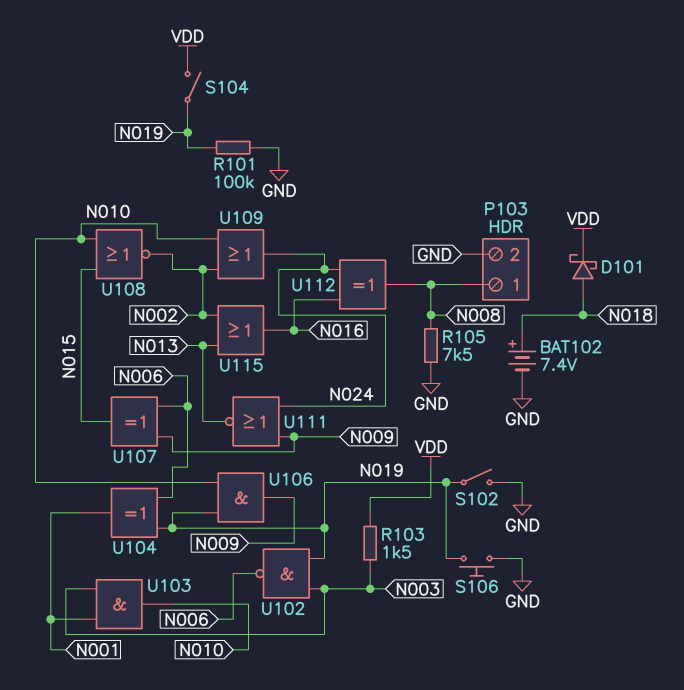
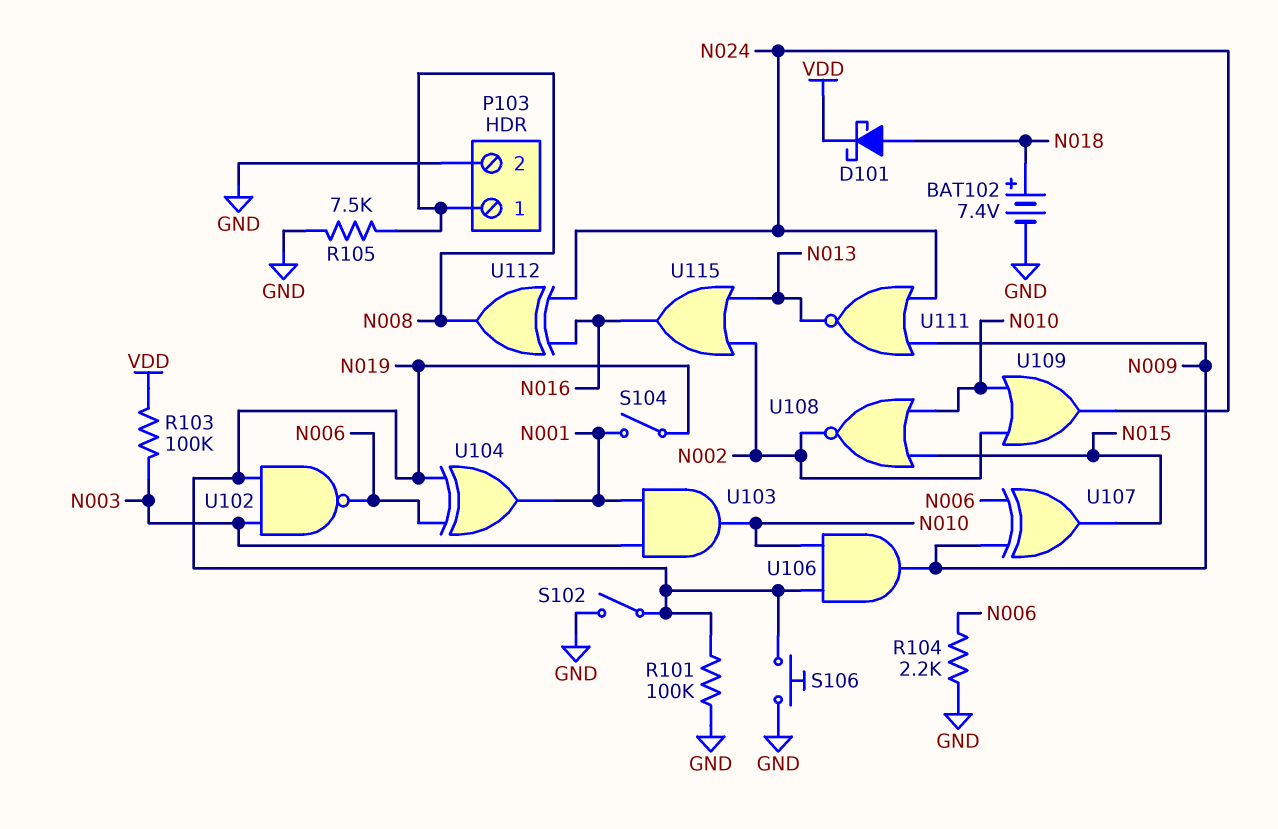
R103: 1.5k (N003, VDD) -> 100k (N003, VDD)
R104: none -> 2.2k (GND, N006)
S104: switch (N019, VDD) -> switch (N001, N019)

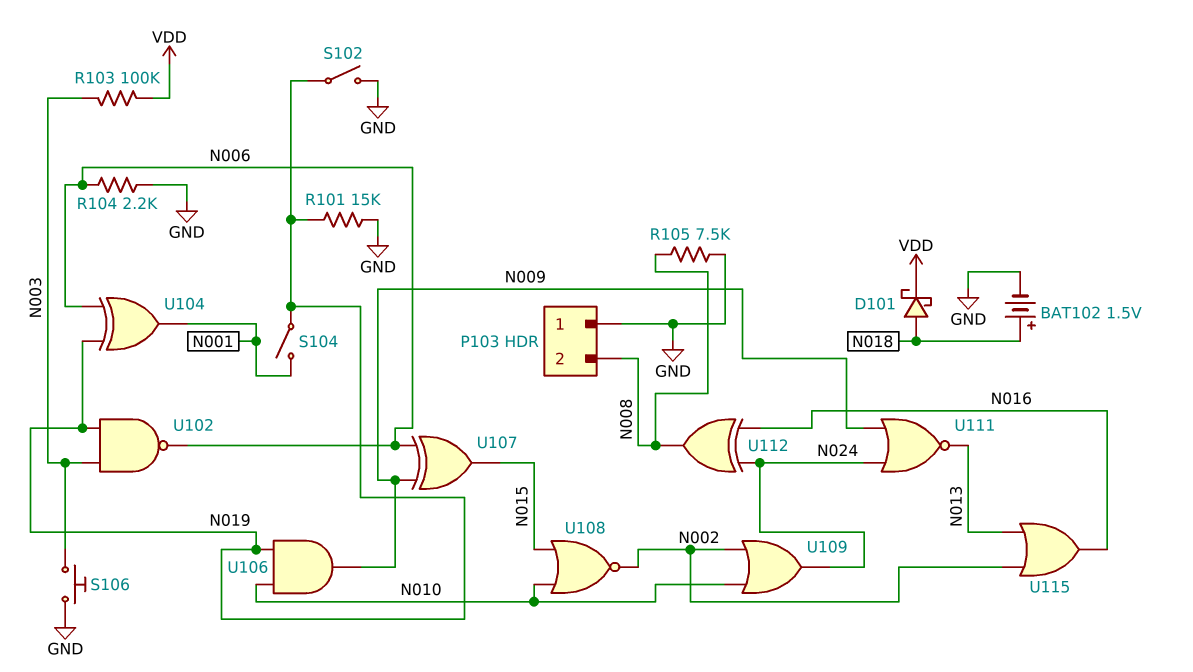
BAT102: 7.4V (plus N018, minus GND) -> 1.5V (plus N018, minus GND)
P103 pin 1: N008 -> GND
P103 pin 2: GND -> N008
R101: 100k (GND, N019) -> 15k (GND, N019)
S106: button (GND, N019) -> button (GND, N003)
U103: AND (in N001, in N003, out N010) -> none

